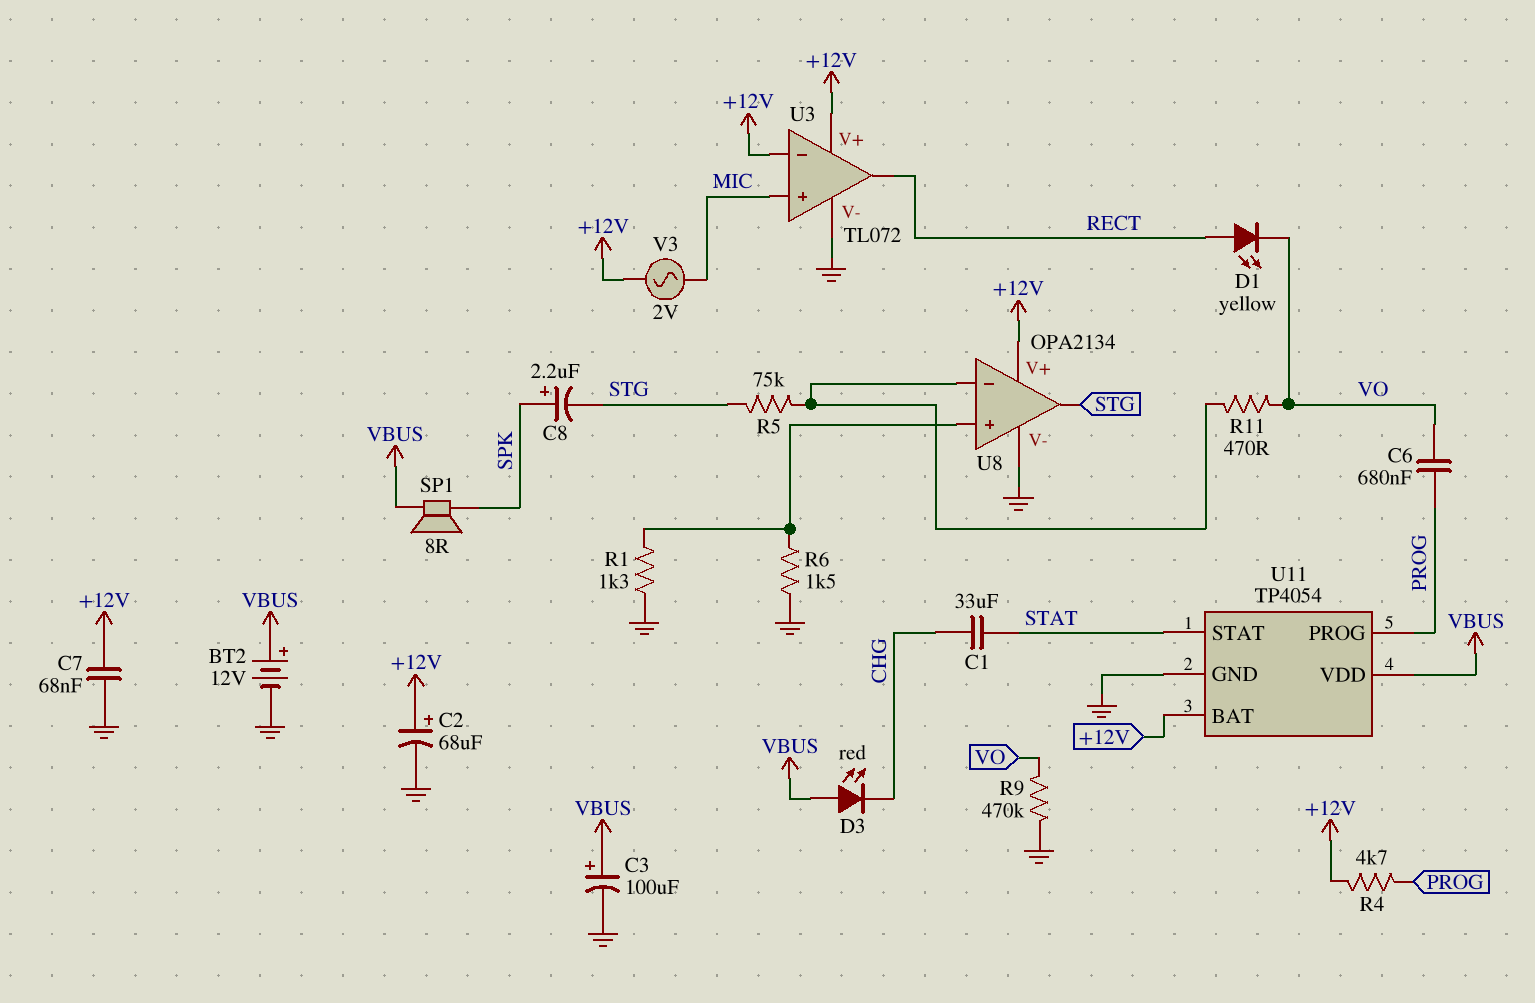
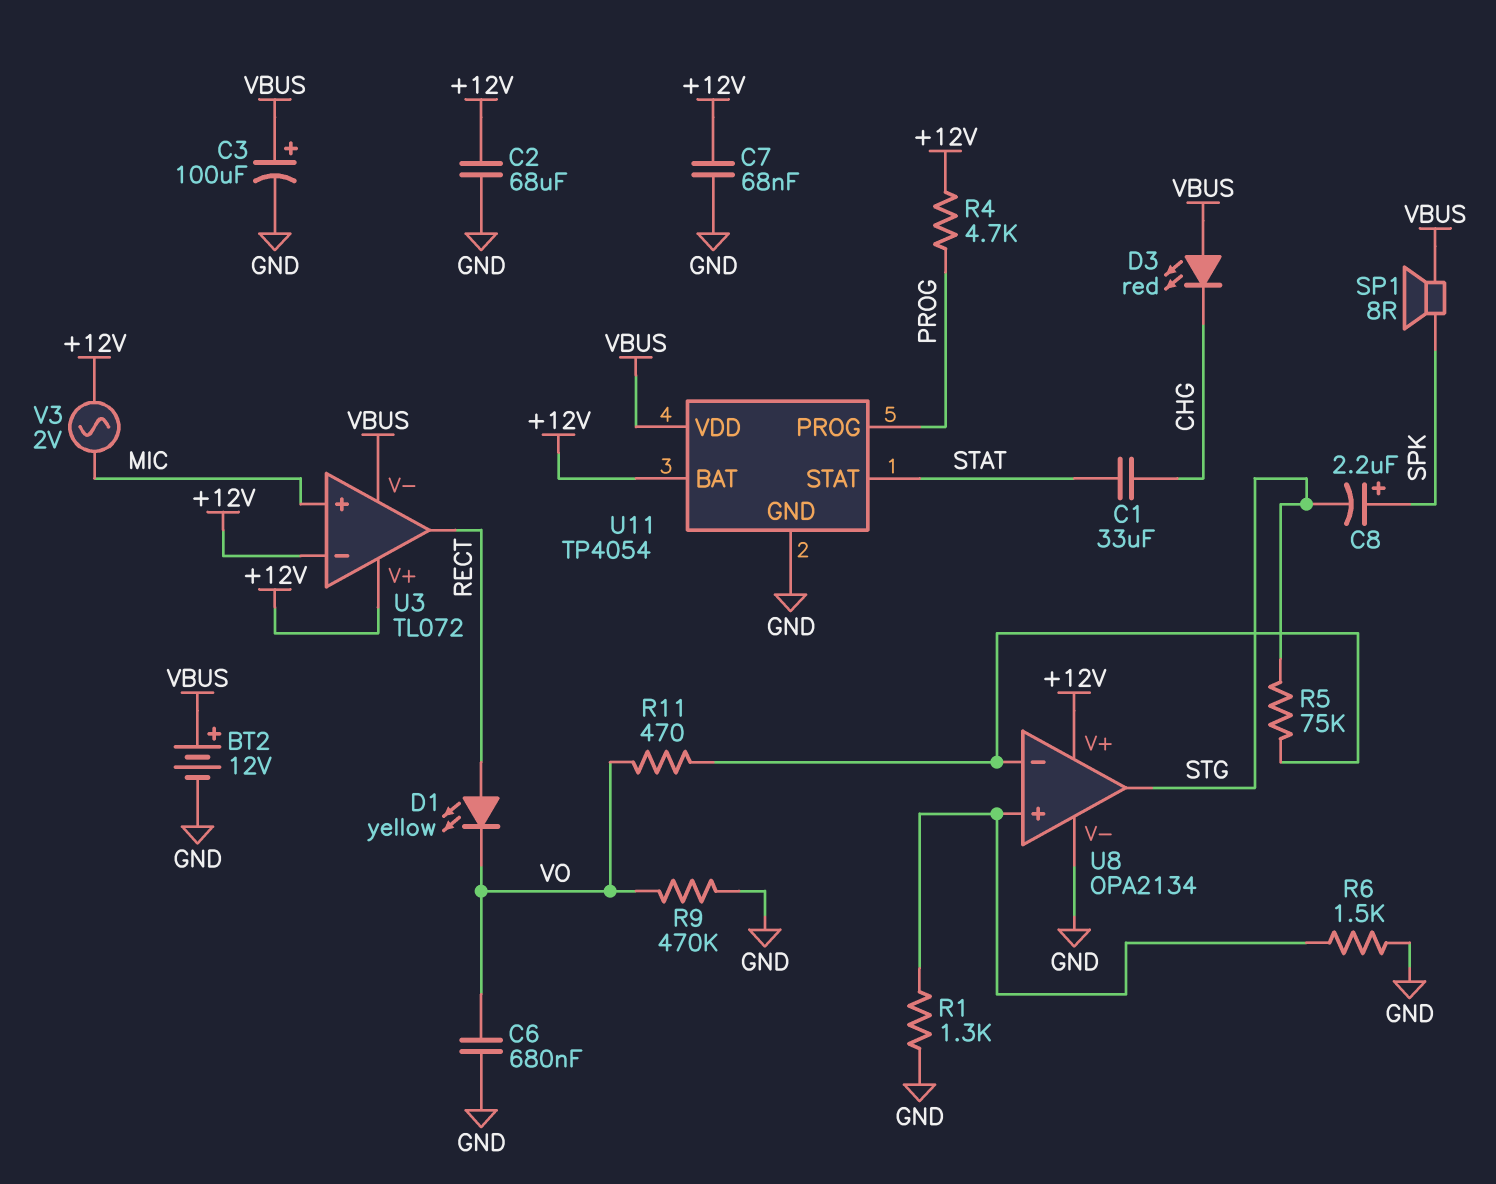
C2: 68uF (plus +12V, minus GND) -> 68uF (+12V, GND)
C6: 680nF (PROG, VO) -> 680nF (GND, VO)
U3 pin V-: GND -> VBUS

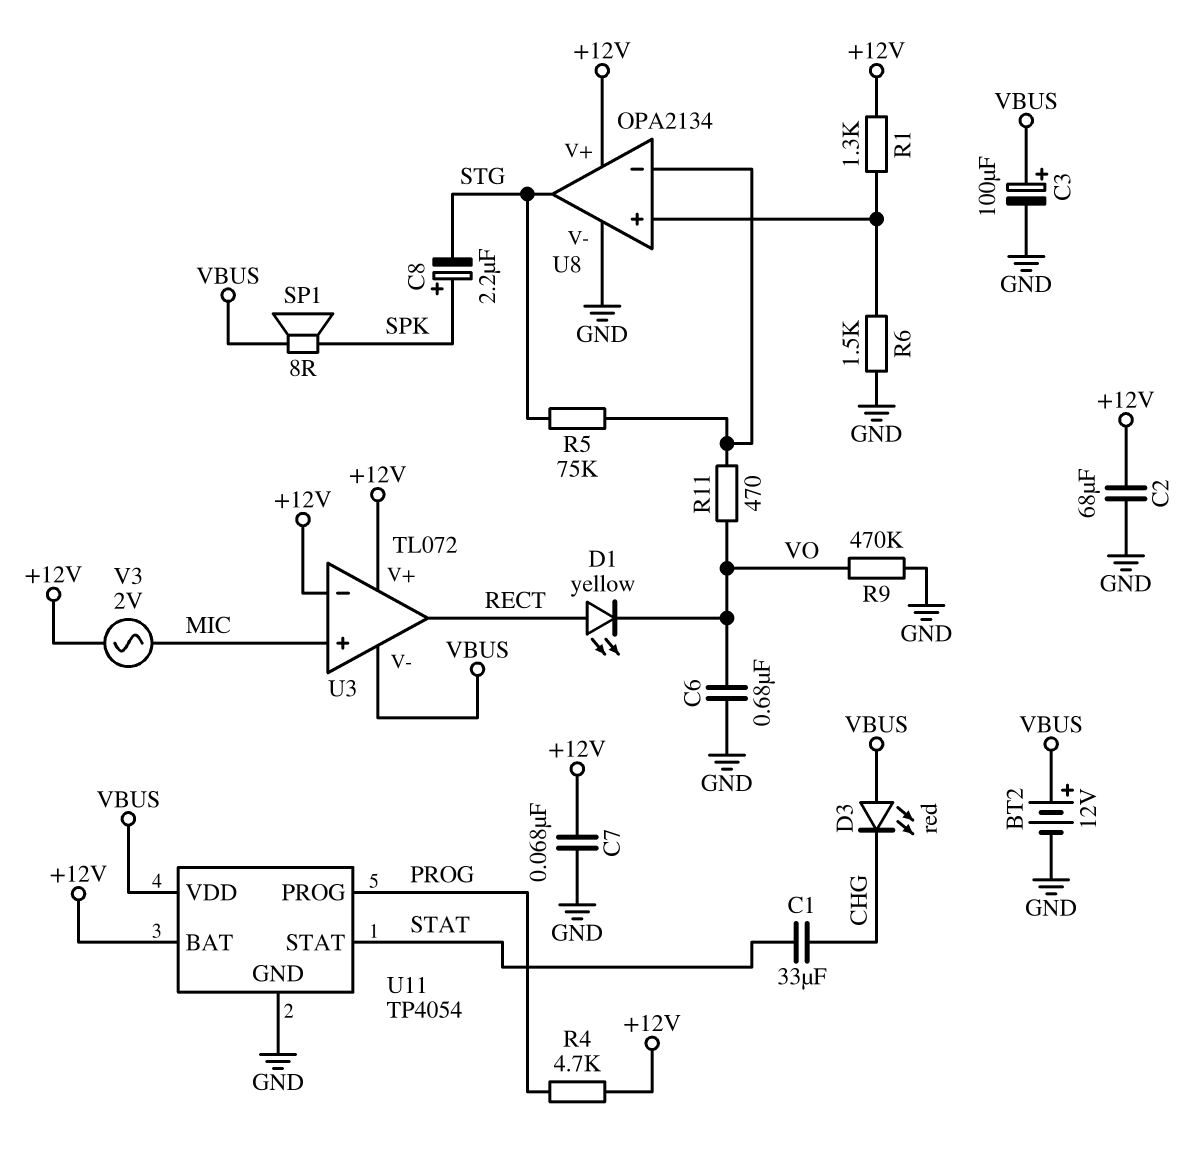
R1: 1.3k (GND, U8/in+) -> 1.3k (+12V, U8/in+)

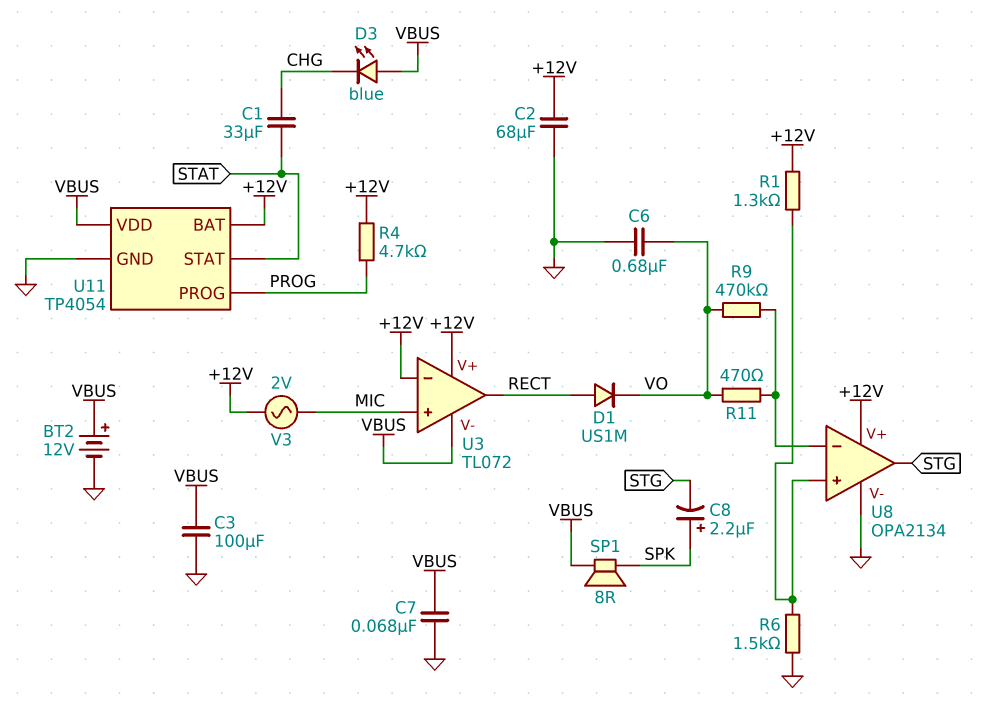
C3: 100uF (plus VBUS, minus GND) -> 100uF (GND, VBUS)
C7: 68nF (+12V, GND) -> 68nF (GND, VBUS)
D1: LED yellow (A RECT, K VO) -> diode US1M (A RECT, K VO)
D3: LED red (A VBUS, K CHG) -> LED blue (A VBUS, K CHG)
R5: 75k (STG, U8/in-) -> none
R9: 470k (GND, VO) -> 470k (U8/in-, VO)

